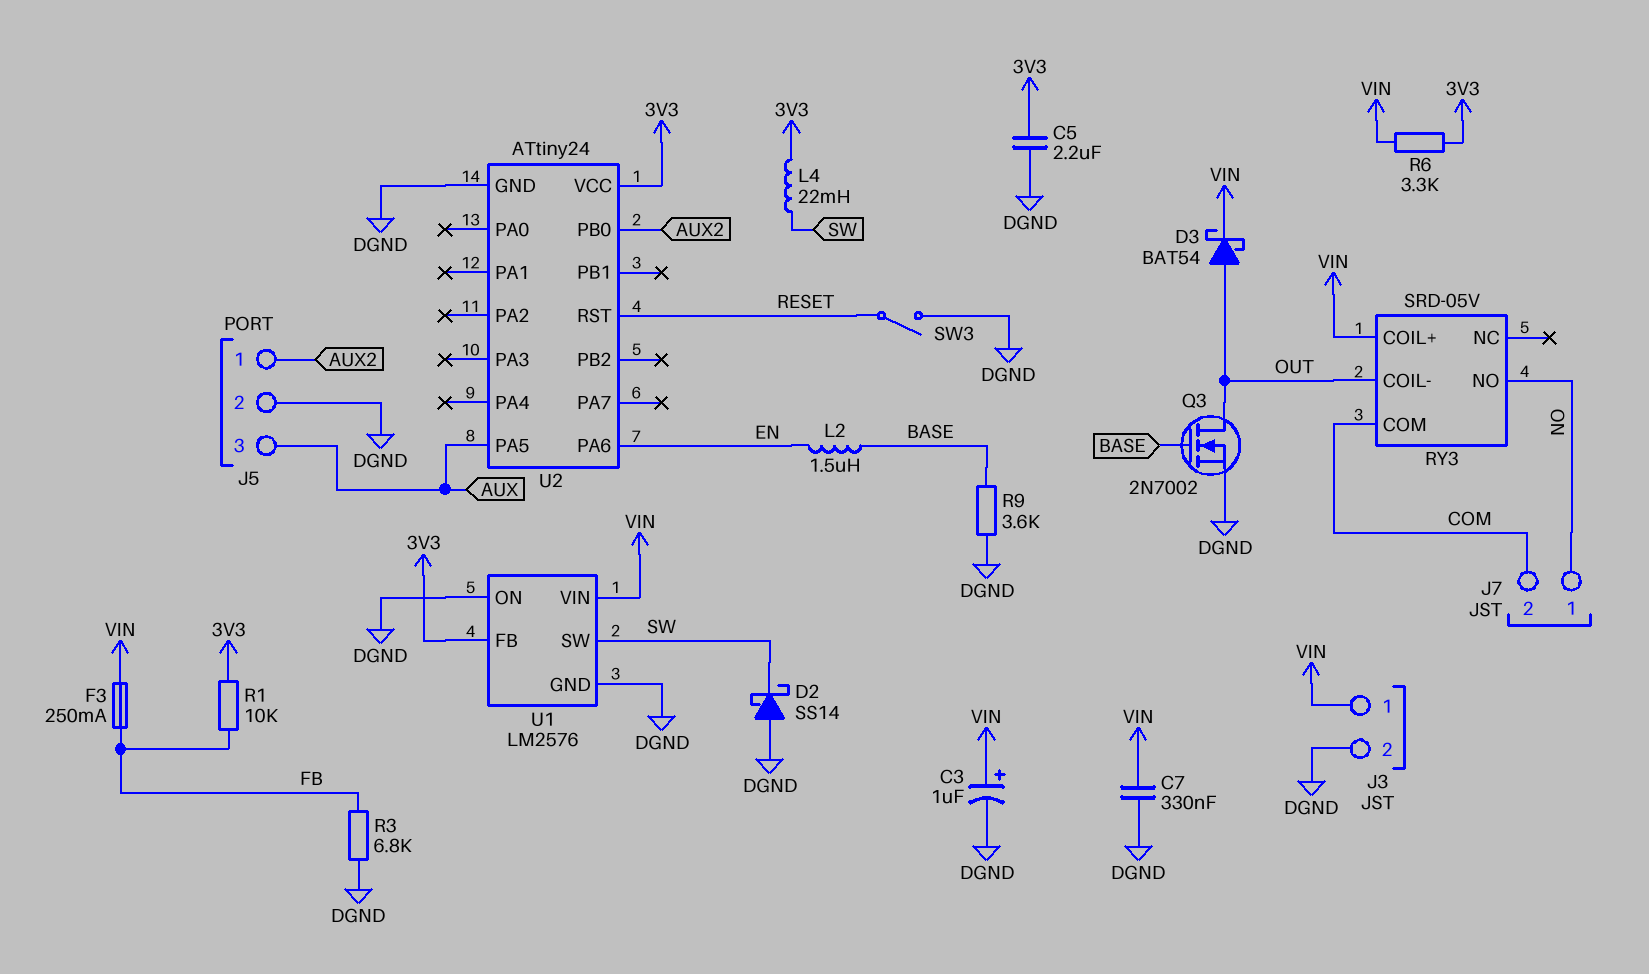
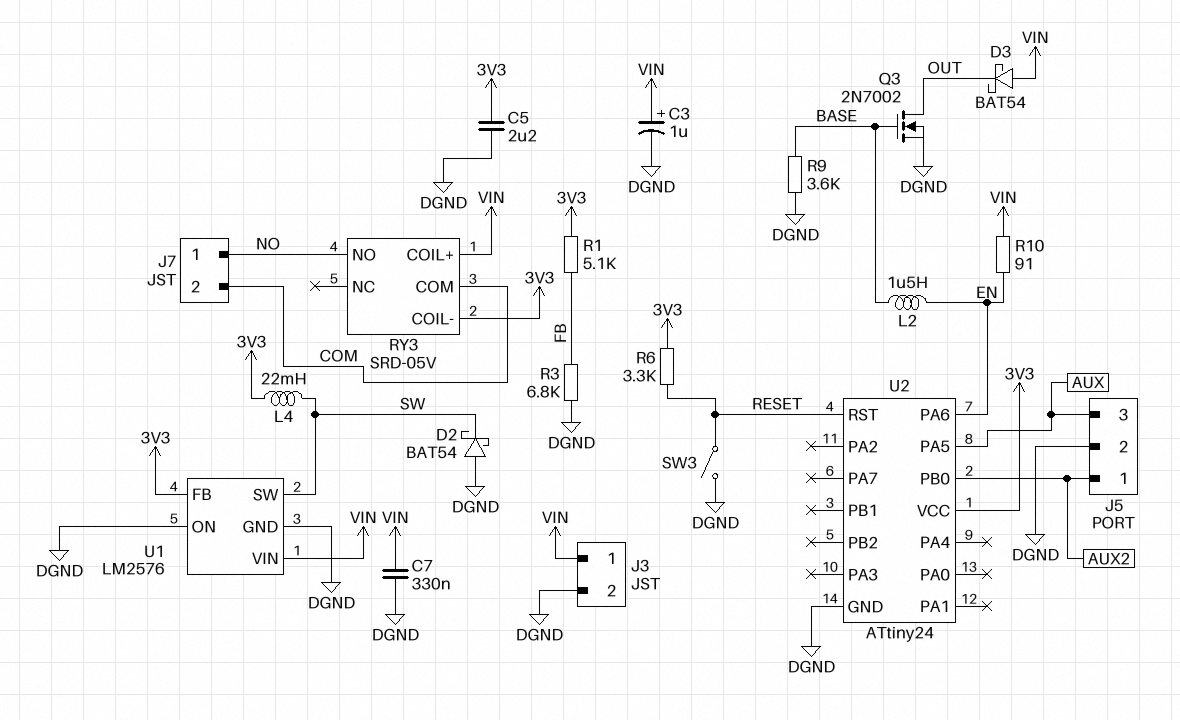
D2: schottky SS14 (A DGND, K SW) -> schottky BAT54 (A DGND, K SW)
D3: schottky BAT54 (A OUT, K VIN) -> schottky BAT54 (A VIN, K OUT)
F3: 250mA (FB, VIN) -> none
R1: 10k (3V3, FB) -> 5.1k (3V3, FB)
R6: 3.3k (3V3, VIN) -> 3.3k (3V3, RESET)
R10: none -> 91 (EN, VIN)
RY3 pin COIL-: OUT -> 3V3

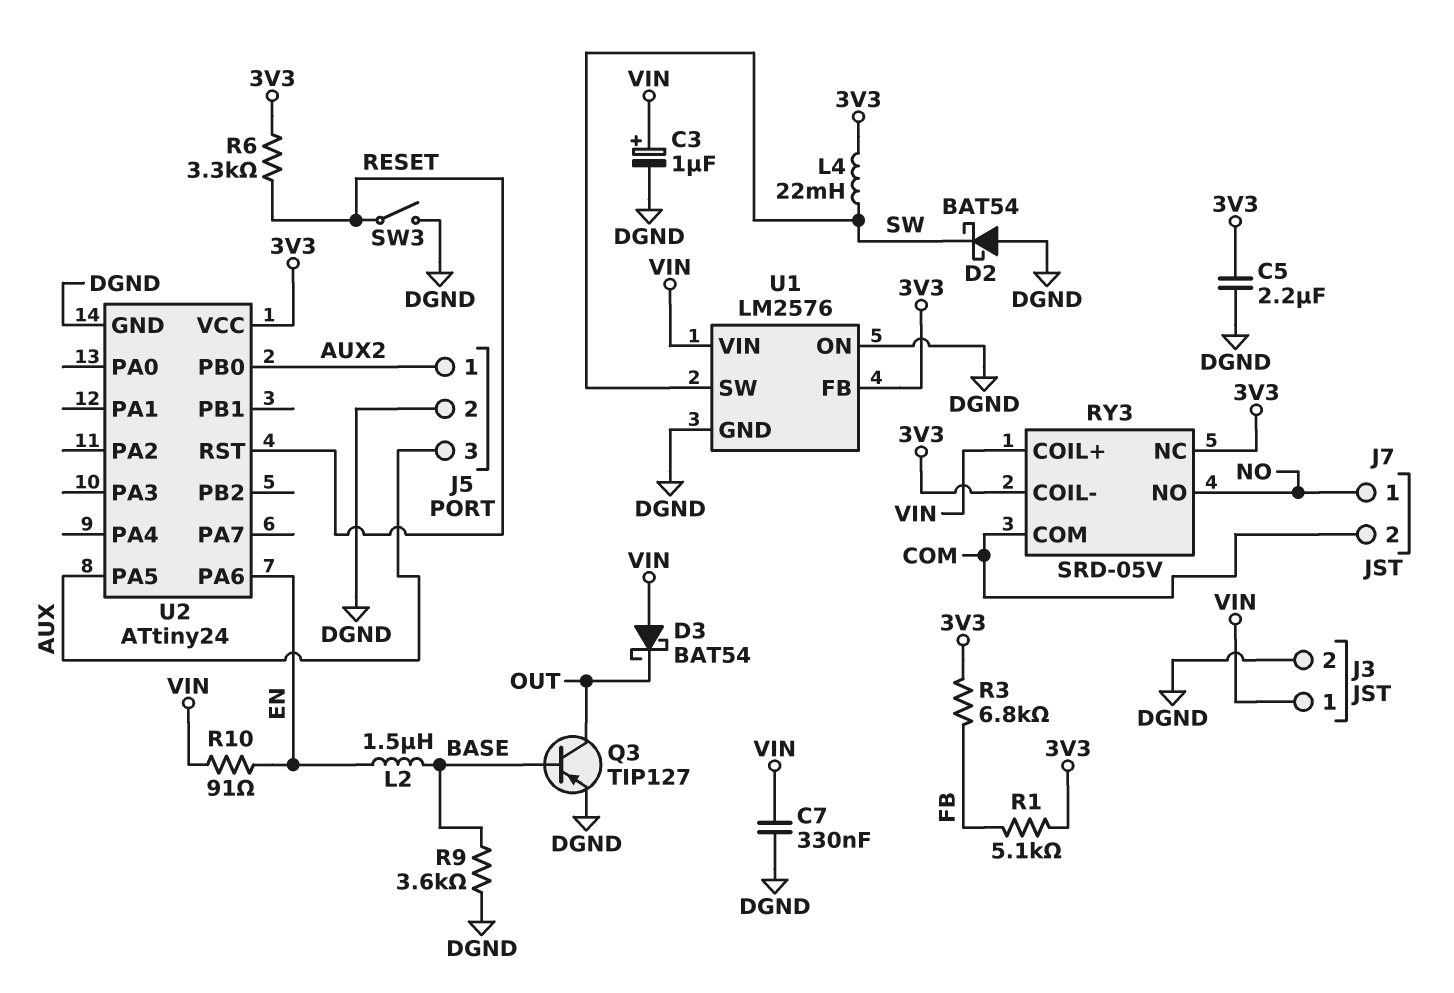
Q3: NMOS 2N7002 (G BASE, D OUT, S DGND) -> PNP TIP127 (B BASE, C OUT, E DGND)
R3: 6.8k (DGND, FB) -> 6.8k (3V3, FB)
RY3 pin NC: none -> 3V3

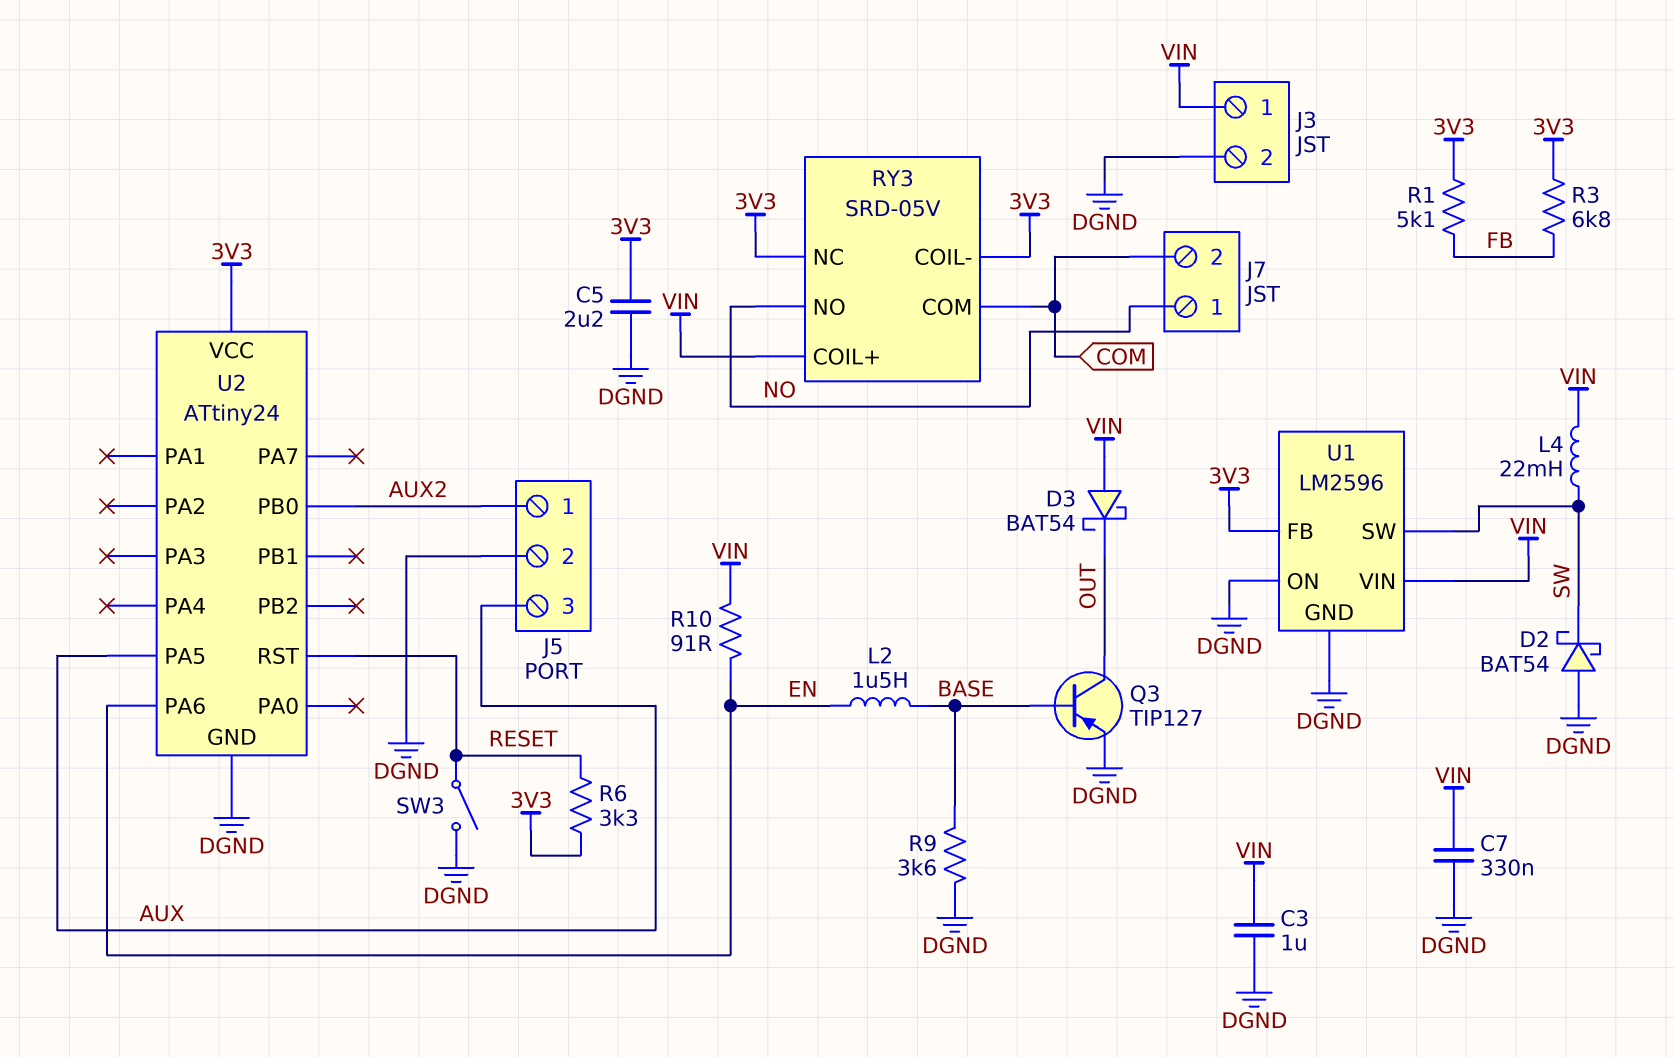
C3: 1uF (plus VIN, minus DGND) -> 1uF (DGND, VIN)
L4: 22mH (3V3, SW) -> 22mH (SW, VIN)
U1: LM2576 -> LM2596

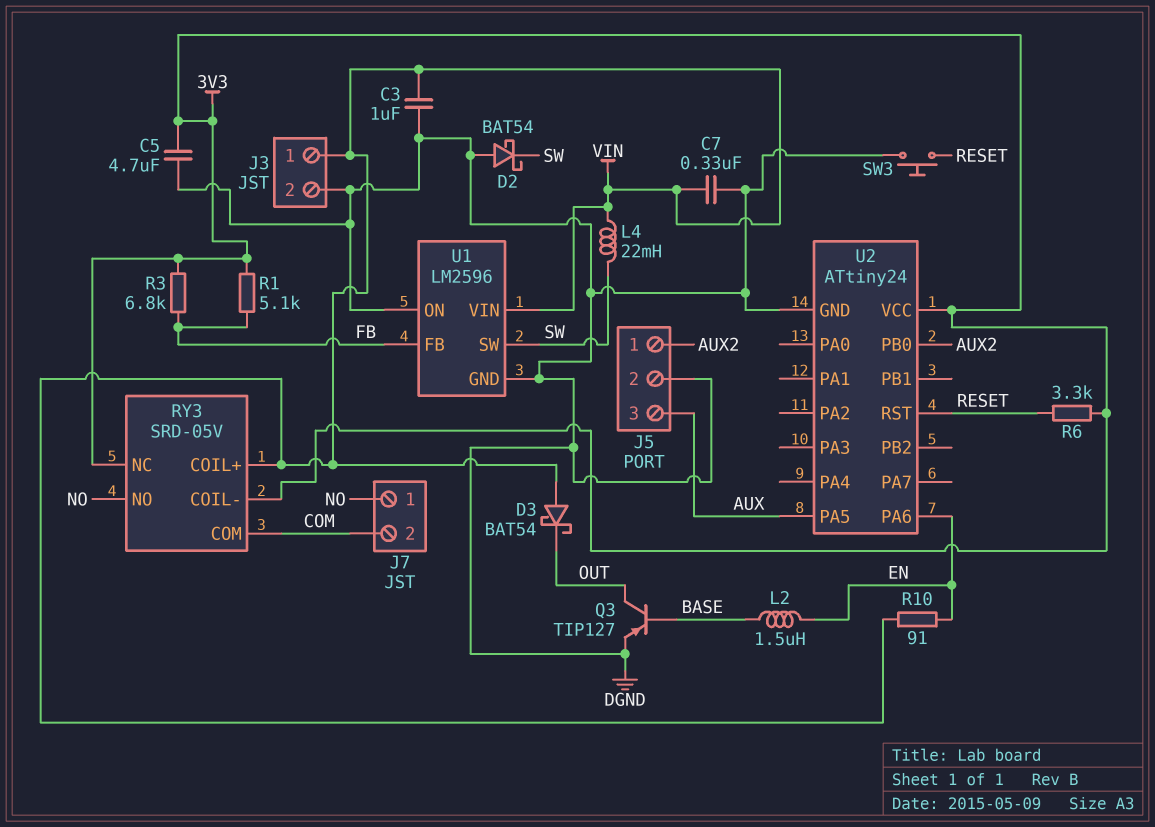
C5: 2.2uF (3V3, DGND) -> 4.7uF (3V3, DGND)
R9: 3.6k (BASE, DGND) -> none
SW3: switch (DGND, RESET) -> button (DGND, RESET)
U1 pin FB: 3V3 -> FB

